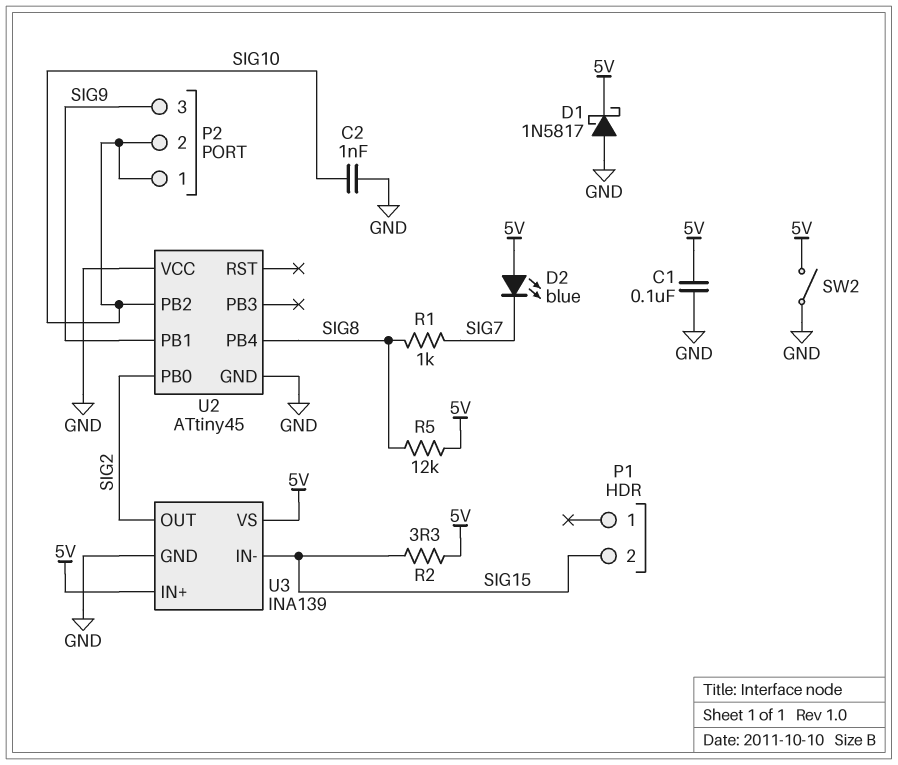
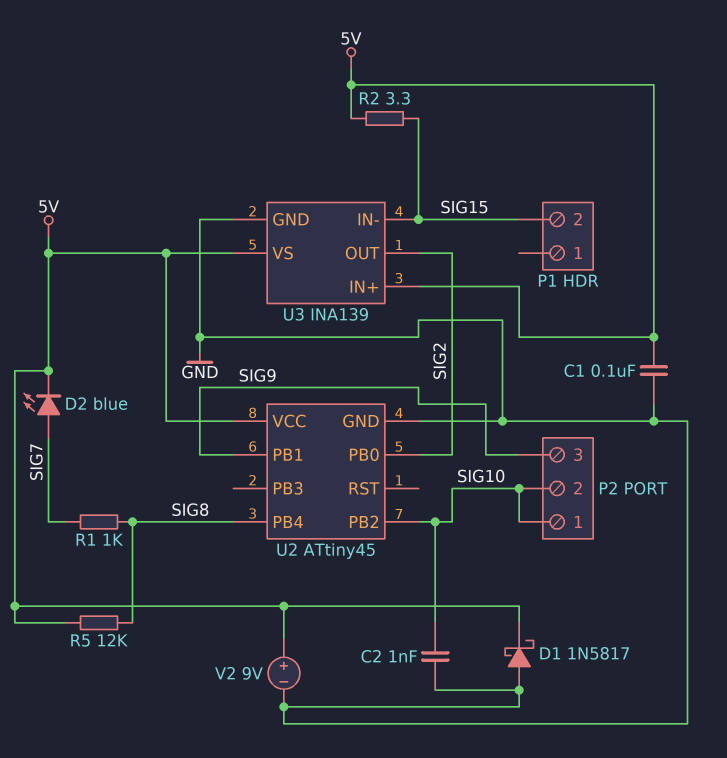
D2: LED blue (A 5V, K SIG7) -> LED blue (A SIG7, K 5V)
SW2: switch (5V, GND) -> none
U2 pin VCC: GND -> 5V
V2: none -> 9V (plus 5V, minus GND)

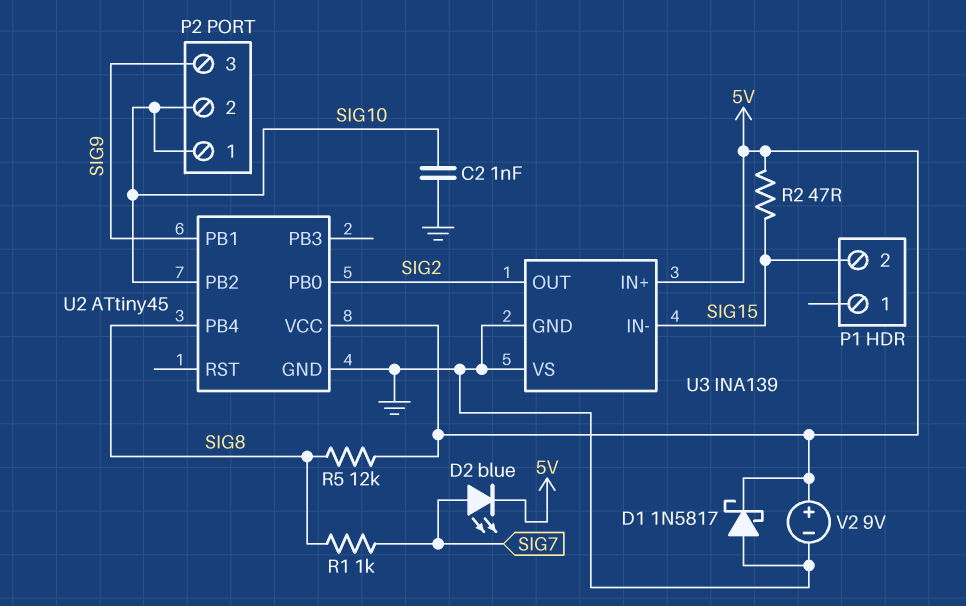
C1: 100nF (5V, GND) -> none
R2: 3.3 (5V, SIG15) -> 47 (5V, SIG15)
U3 pin VS: 5V -> GND

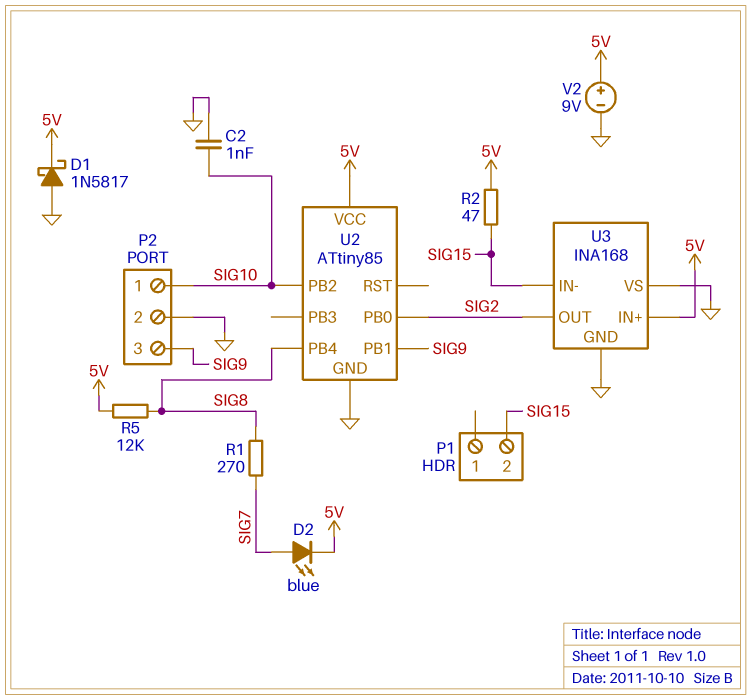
P2 pin 2: SIG10 -> GND
R1: 1k (SIG7, SIG8) -> 270 (SIG7, SIG8)
U2: ATtiny45 -> ATtiny85
U3: INA139 -> INA168

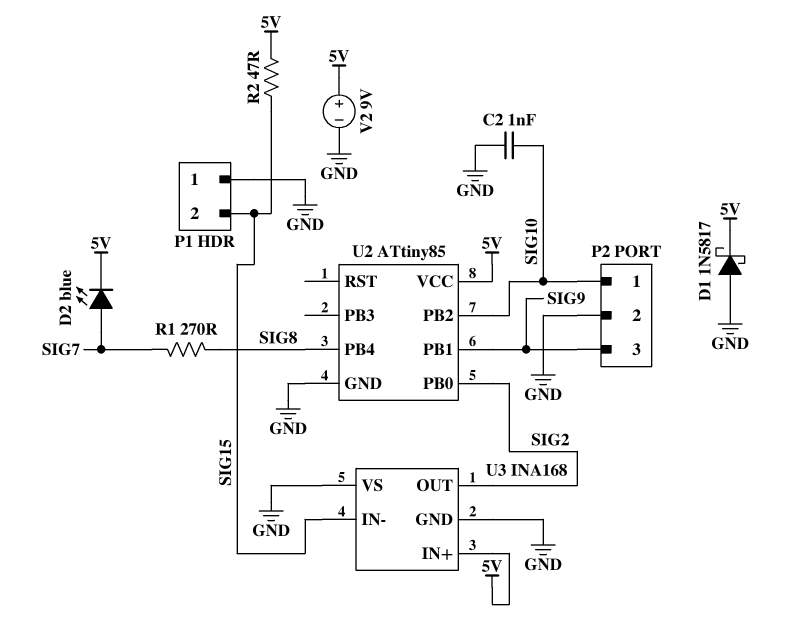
P1 pin 1: none -> GND
R5: 12k (5V, SIG8) -> none

